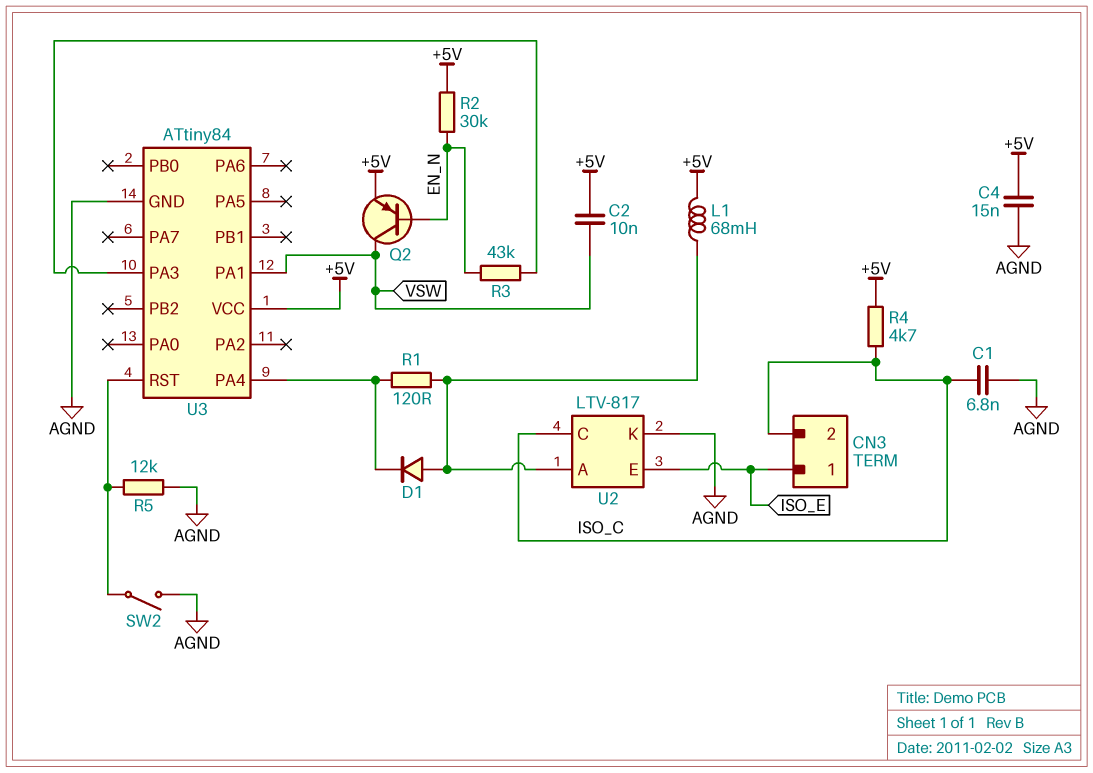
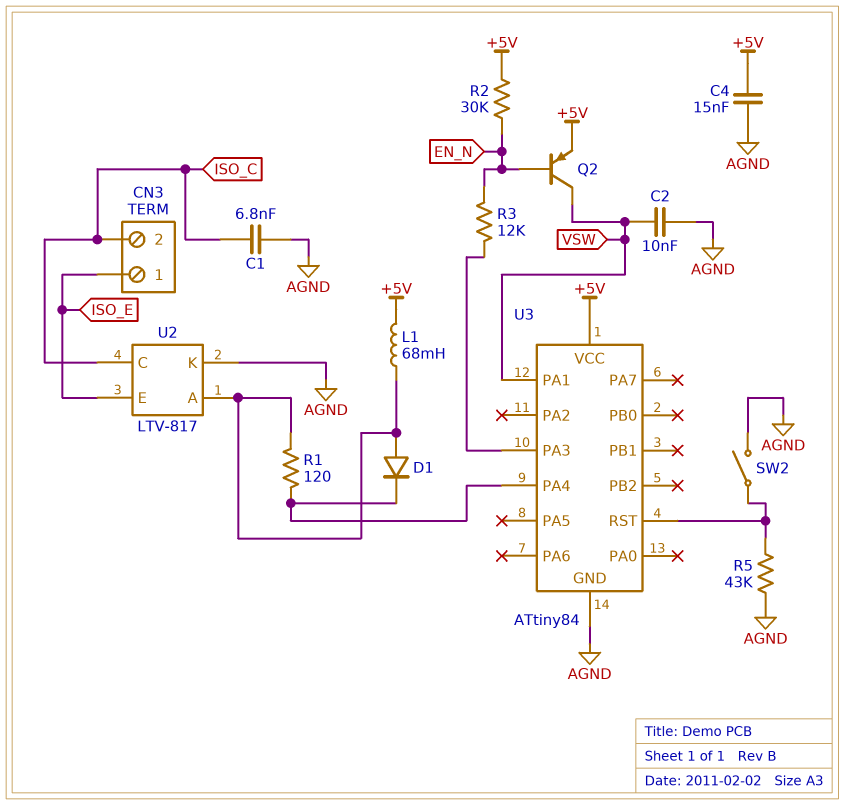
C2: 10nF (+5V, VSW) -> 10nF (AGND, VSW)
R3: 43k (EN_N, U3/PA3) -> 12k (EN_N, U3/PA3)
R4: 4.7k (+5V, ISO_C) -> none
R5: 12k (AGND, U3/RST) -> 43k (AGND, U3/RST)

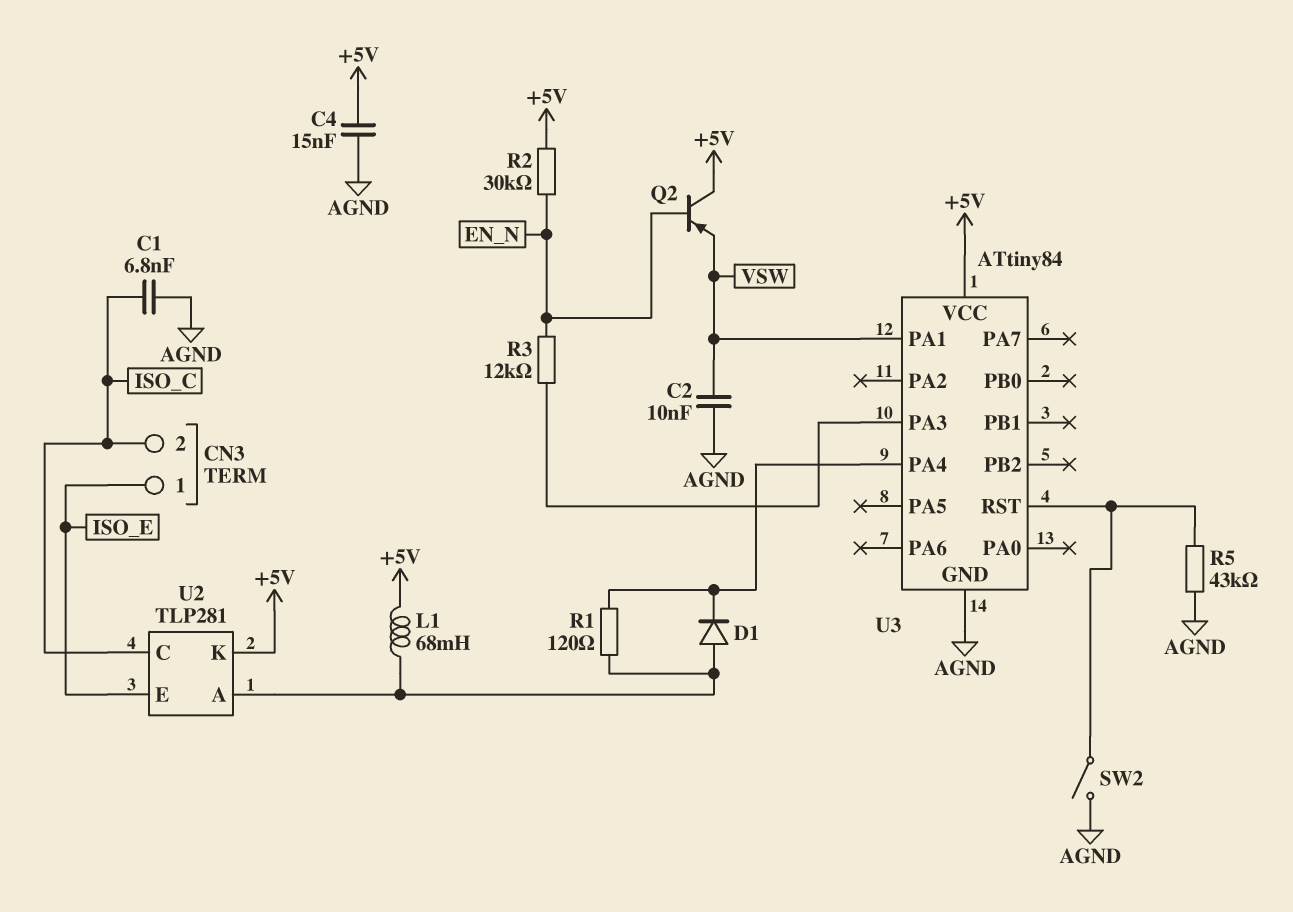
Q2: PNP (B EN_N, C VSW, E +5V) -> PNP (B EN_N, C +5V, E VSW)
U2: LTV-817 -> TLP281
U2 pin K: AGND -> +5V

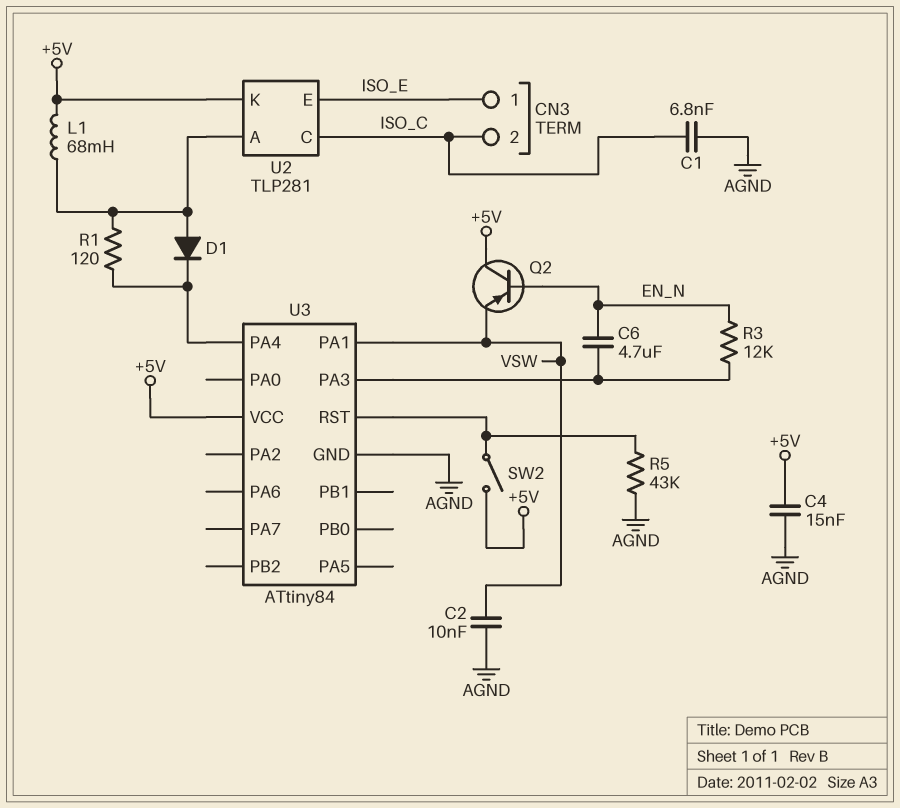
C6: none -> 4.7uF (EN_N, U3/PA3)
R2: 30k (+5V, EN_N) -> none
SW2: switch (AGND, U3/RST) -> switch (+5V, U3/RST)

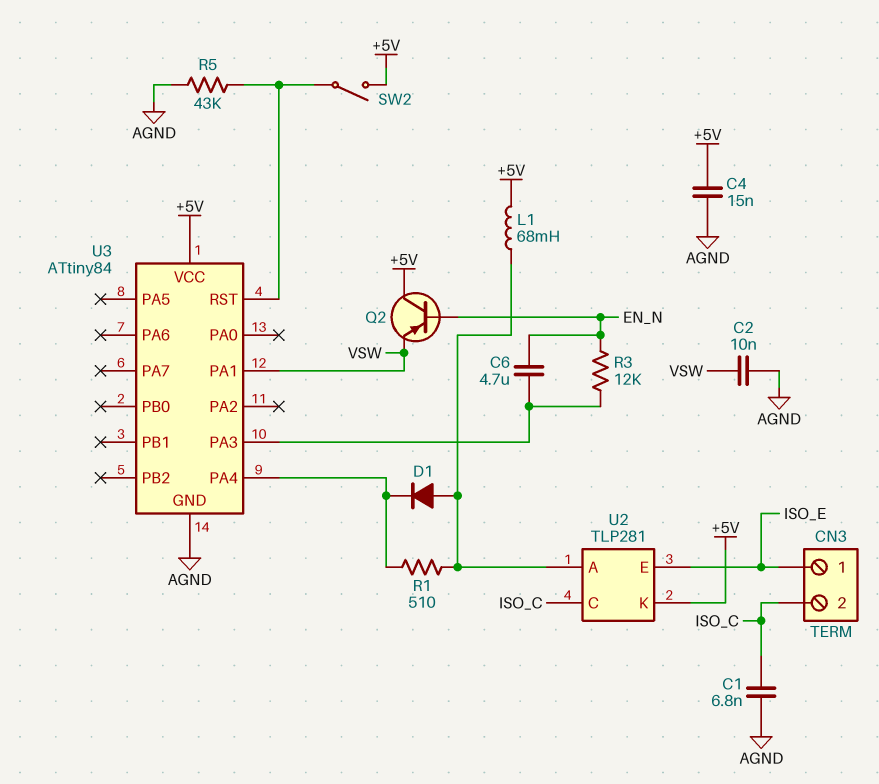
R1: 120 (U2/A, U3/PA4) -> 510 (U2/A, U3/PA4)

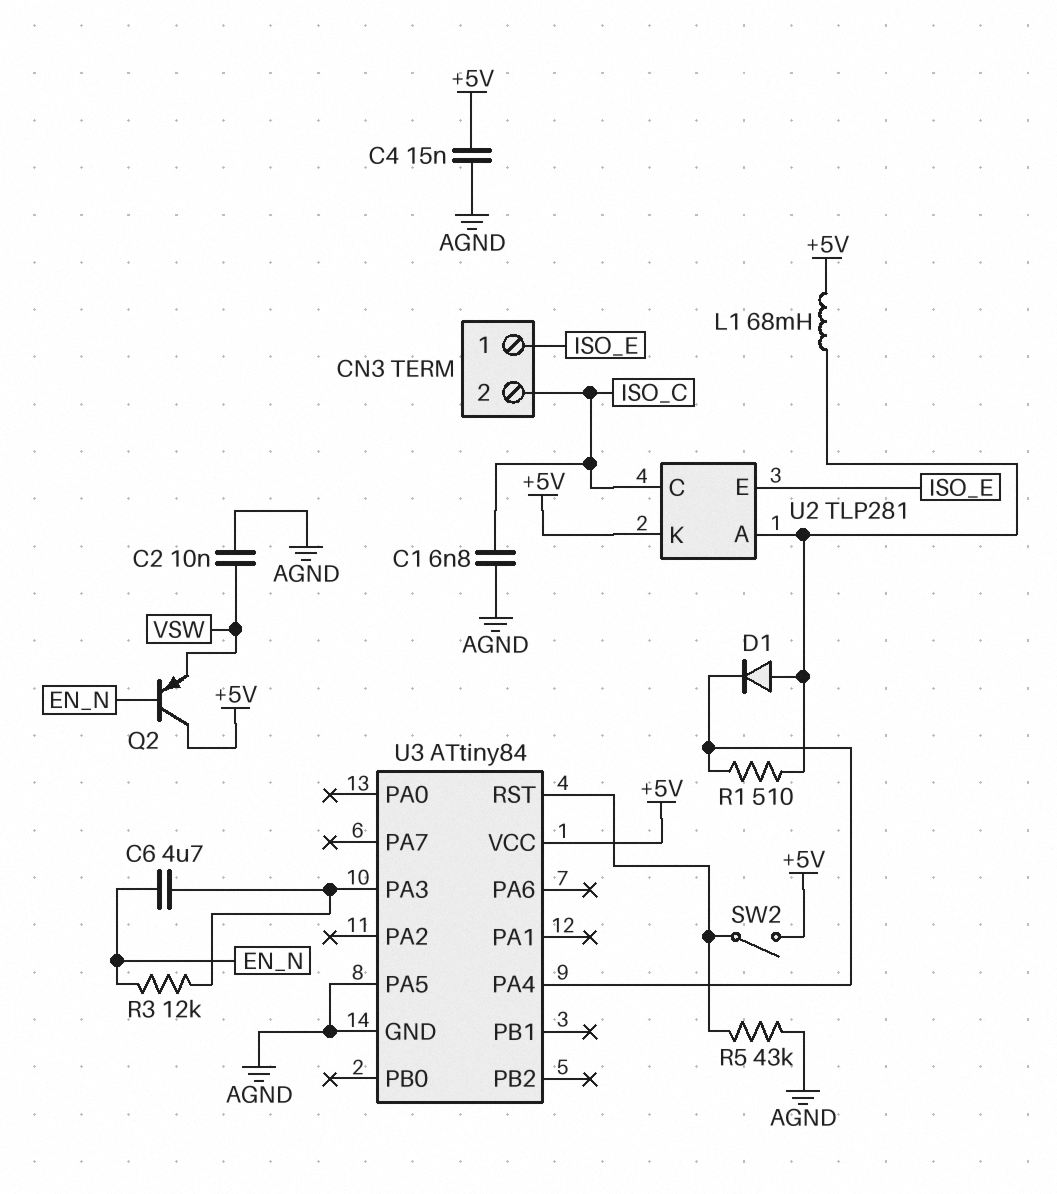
U3 pin PA1: VSW -> none
U3 pin PA5: none -> AGND

